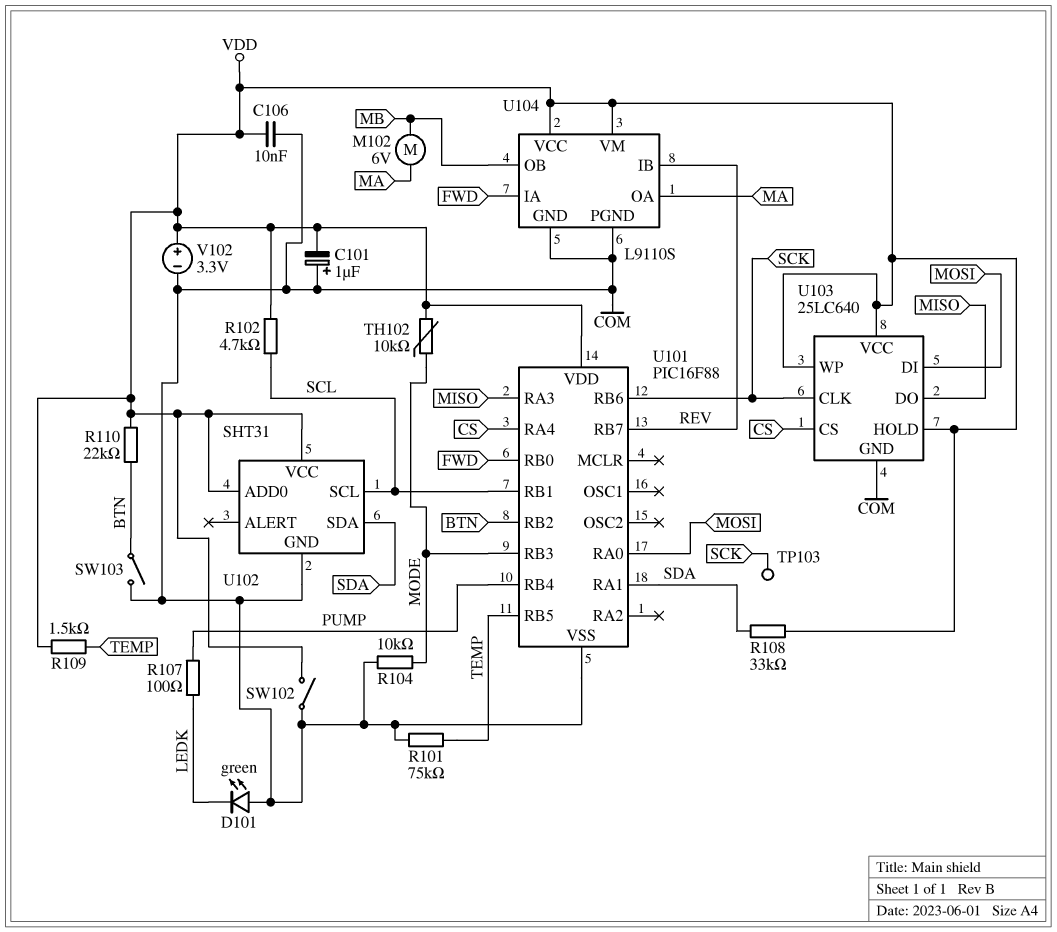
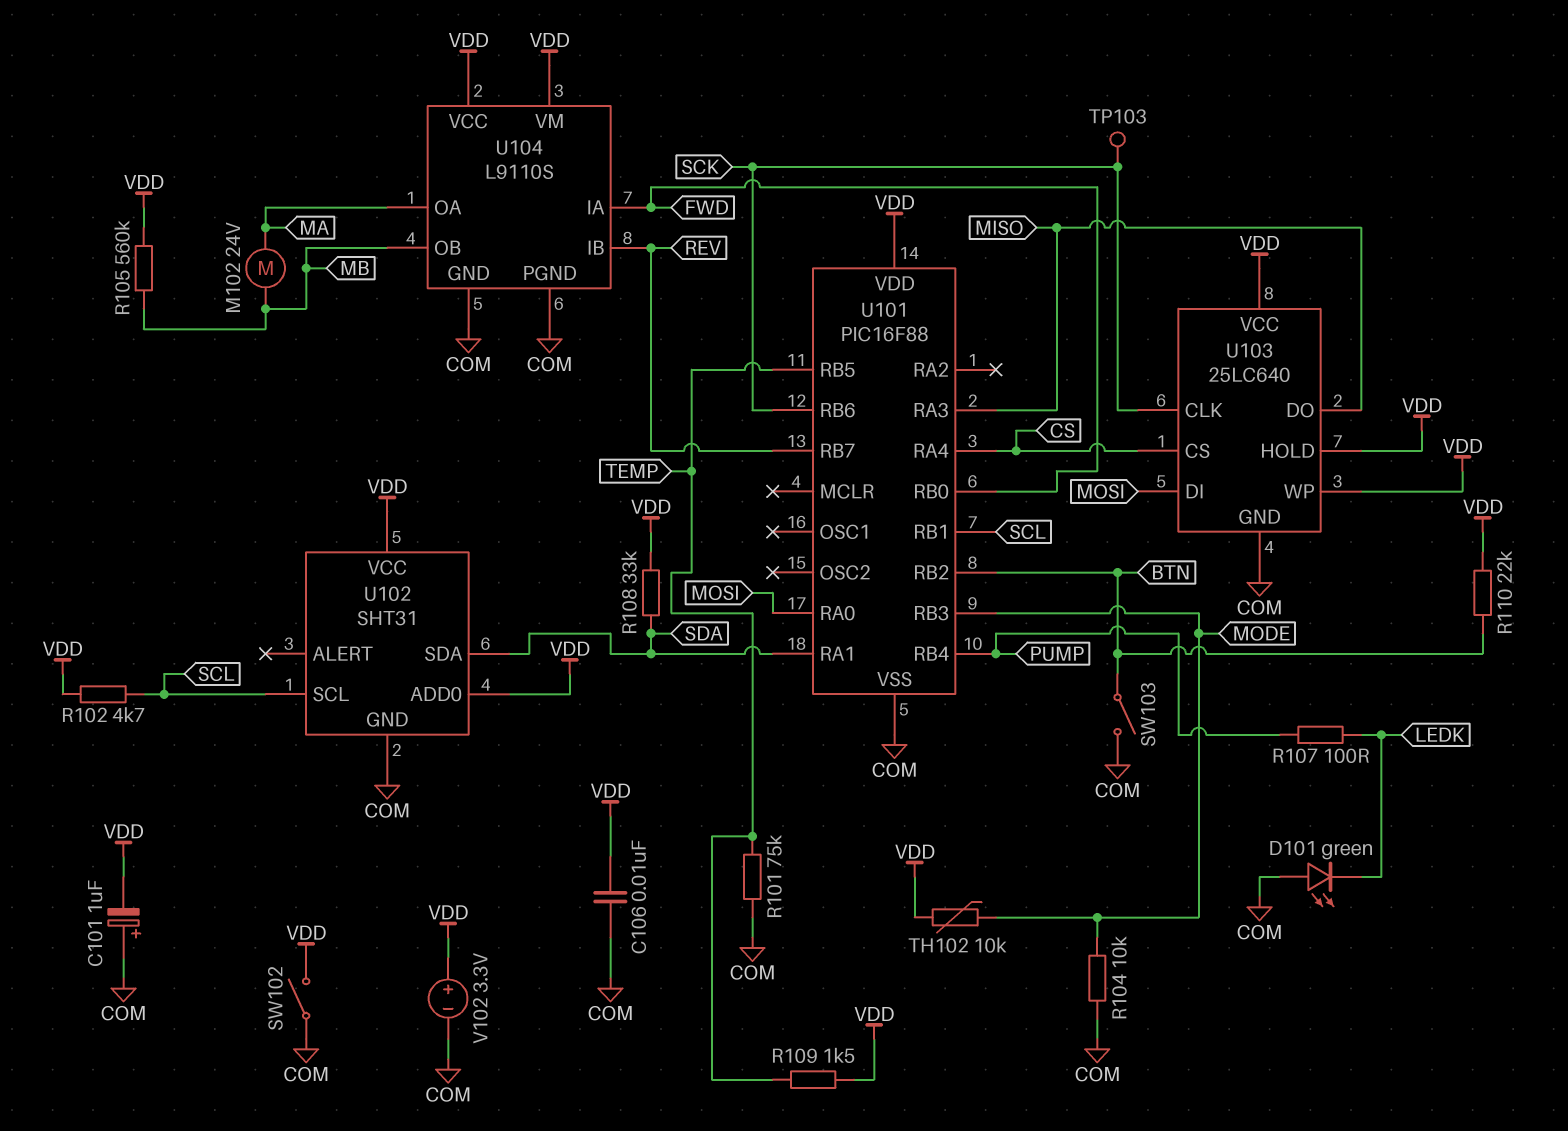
M102: motor 6V (MA, MB) -> motor 24V (MA, MB)
R105: none -> 560k (MB, VDD)

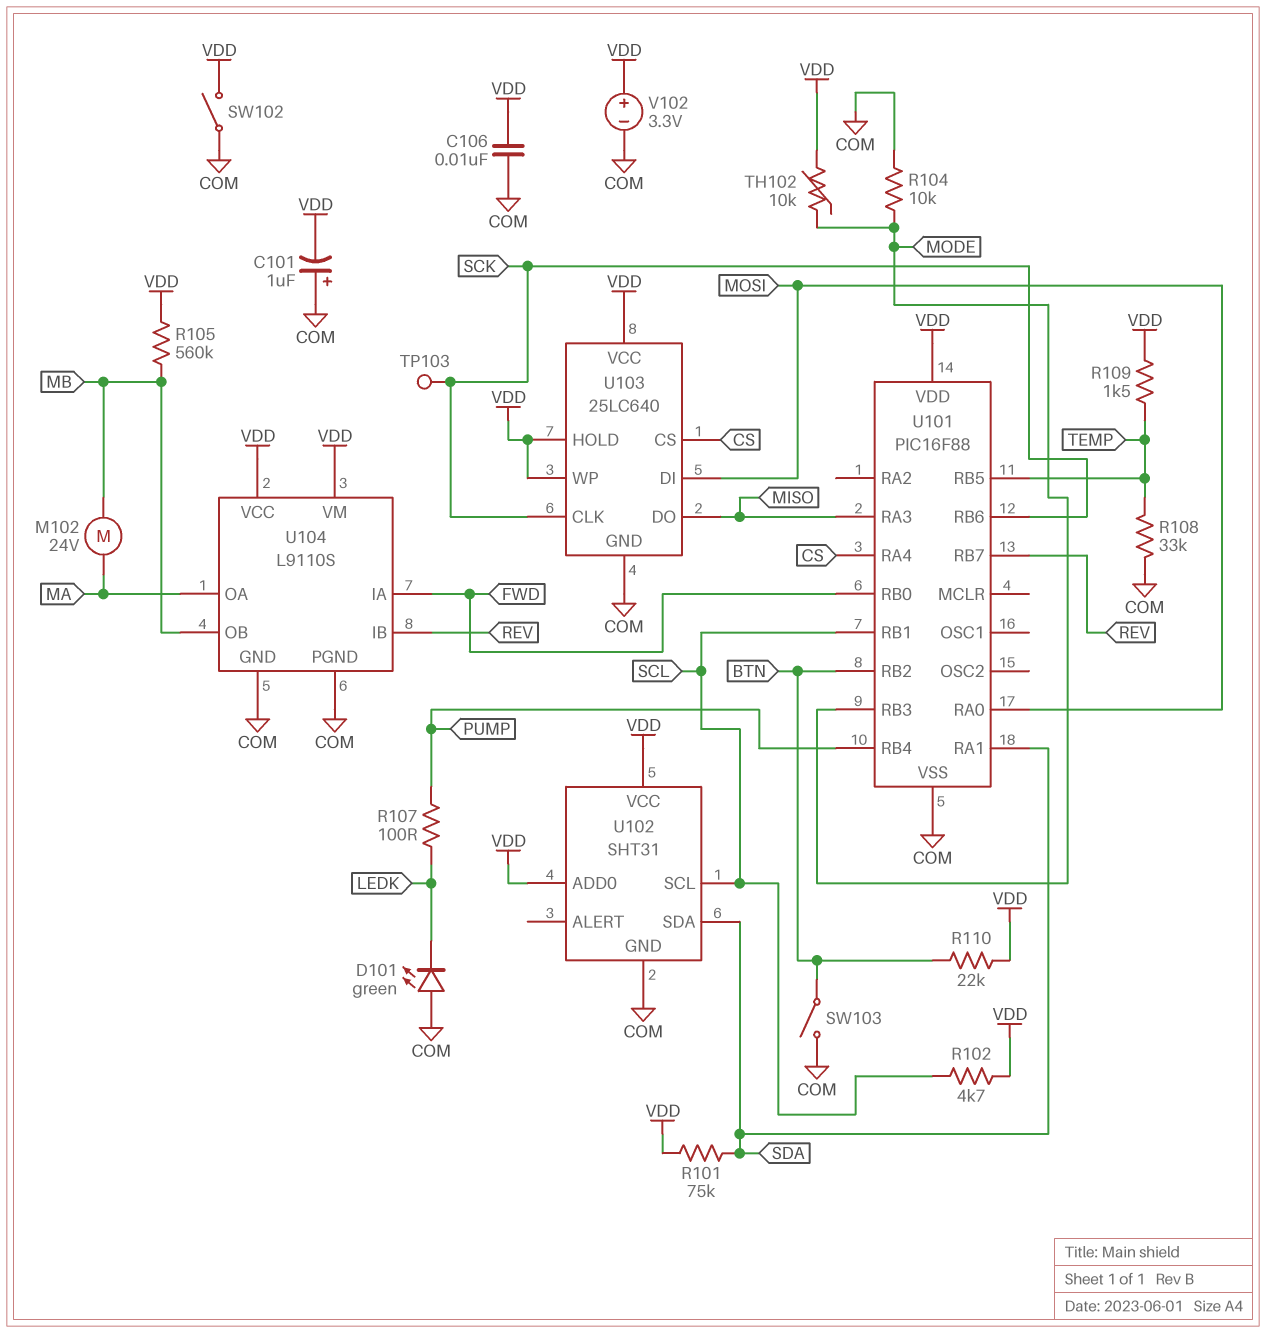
R101: 75k (COM, TEMP) -> 75k (SDA, VDD)
R108: 33k (SDA, VDD) -> 33k (COM, TEMP)

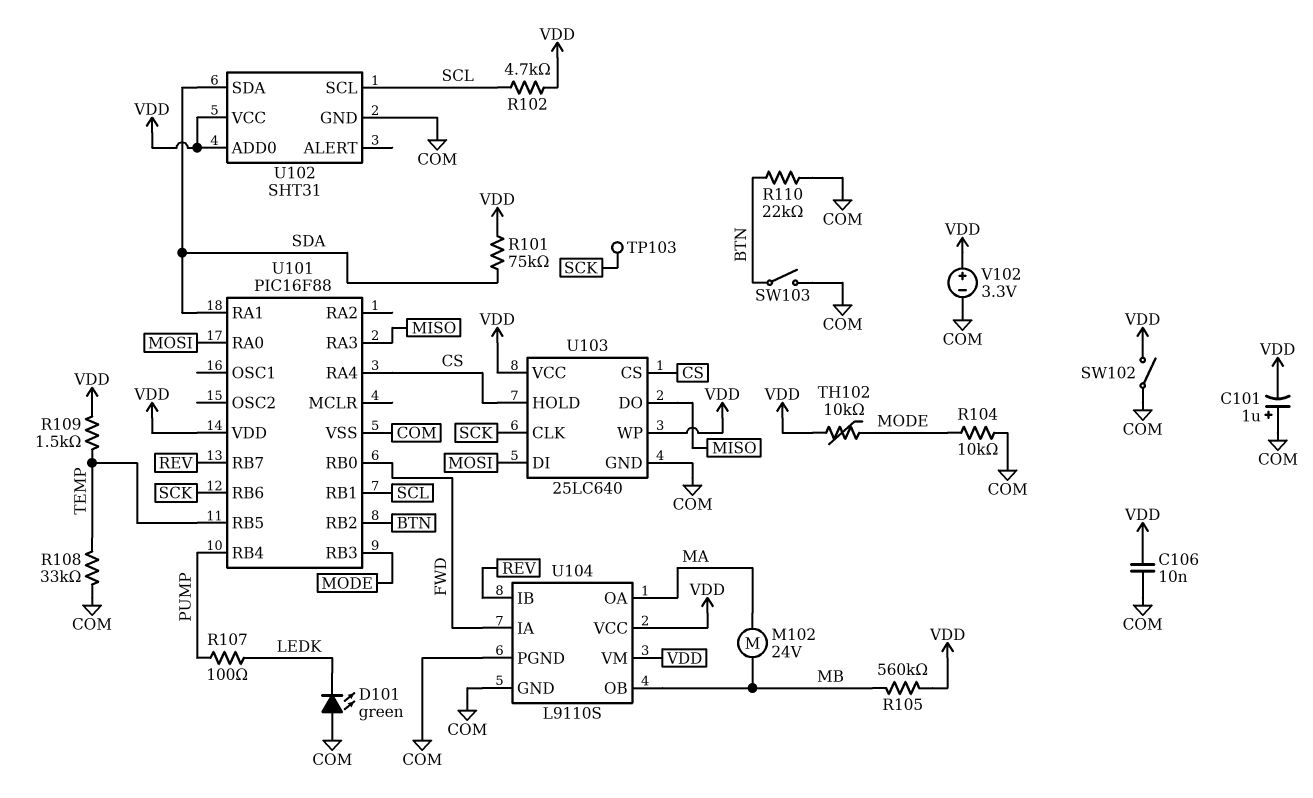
R110: 22k (BTN, VDD) -> 22k (BTN, COM)
U103 pin HOLD: VDD -> CS

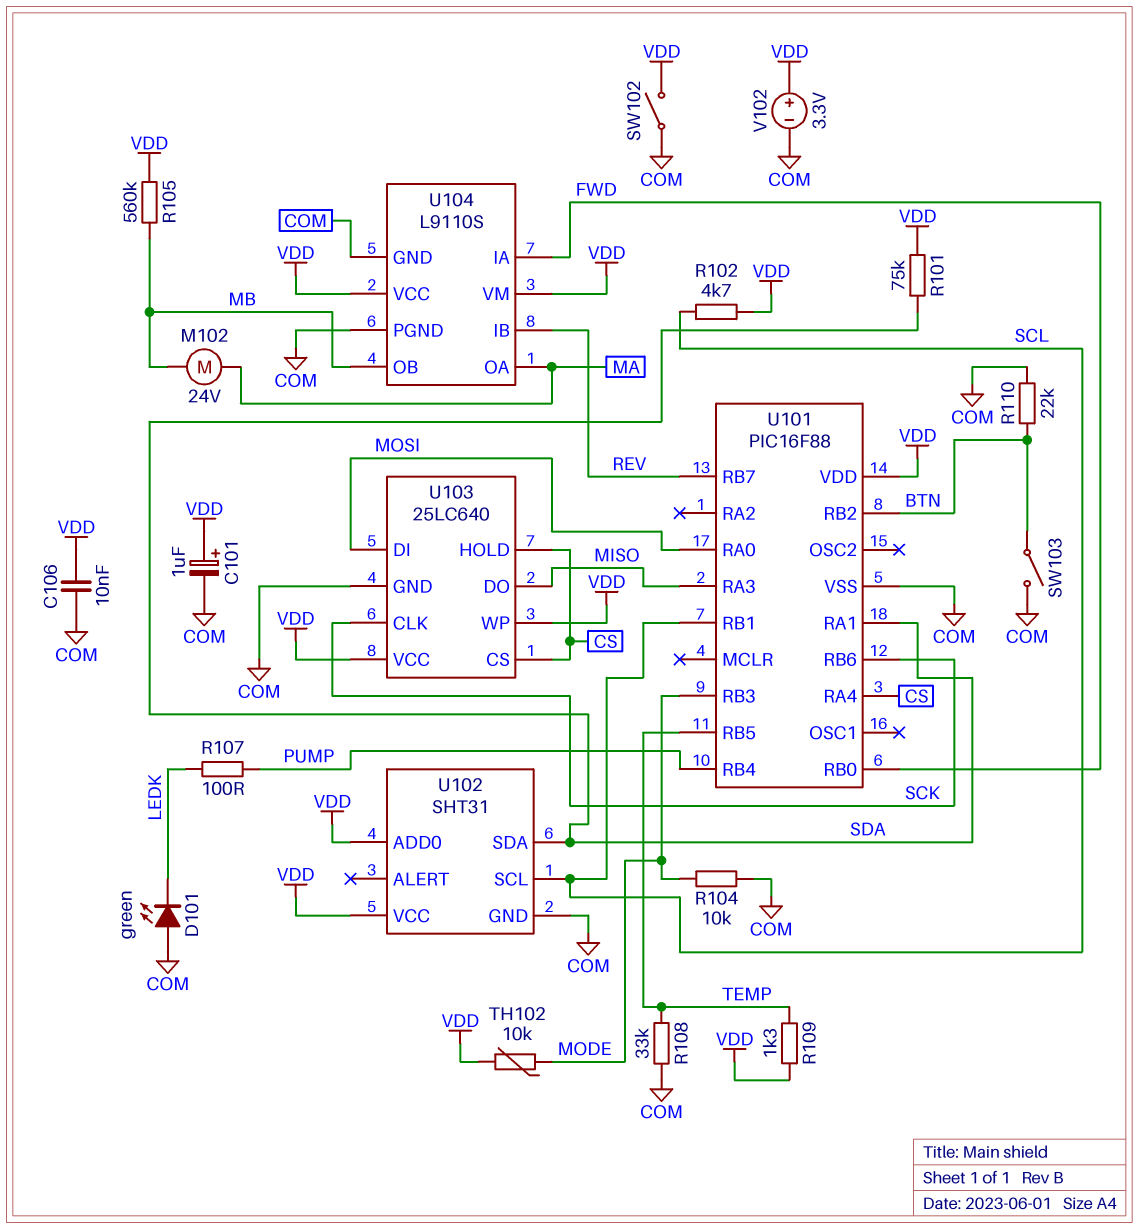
C101: 1uF (plus COM, minus VDD) -> 1uF (plus VDD, minus COM)
R109: 1.5k (TEMP, VDD) -> 1.3k (TEMP, VDD)
TP103: test point (SCK) -> none

